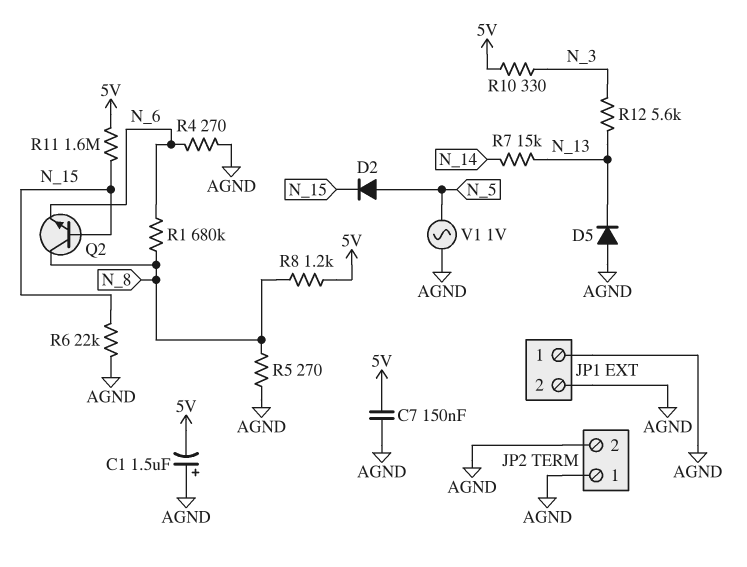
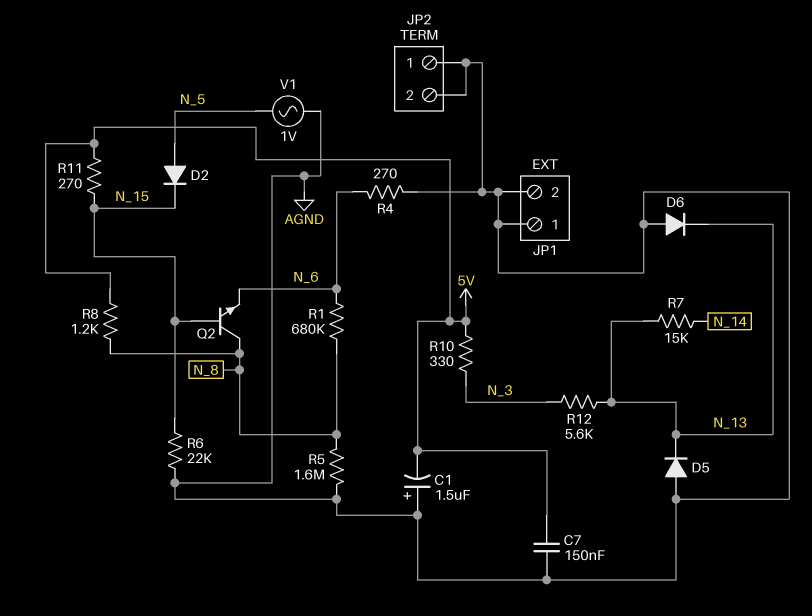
D6: none -> diode (A AGND, K N_13)
R5: 270 (AGND, N_8) -> 1.6M (AGND, N_8)
R11: 1.6M (5V, N_15) -> 270 (5V, N_15)

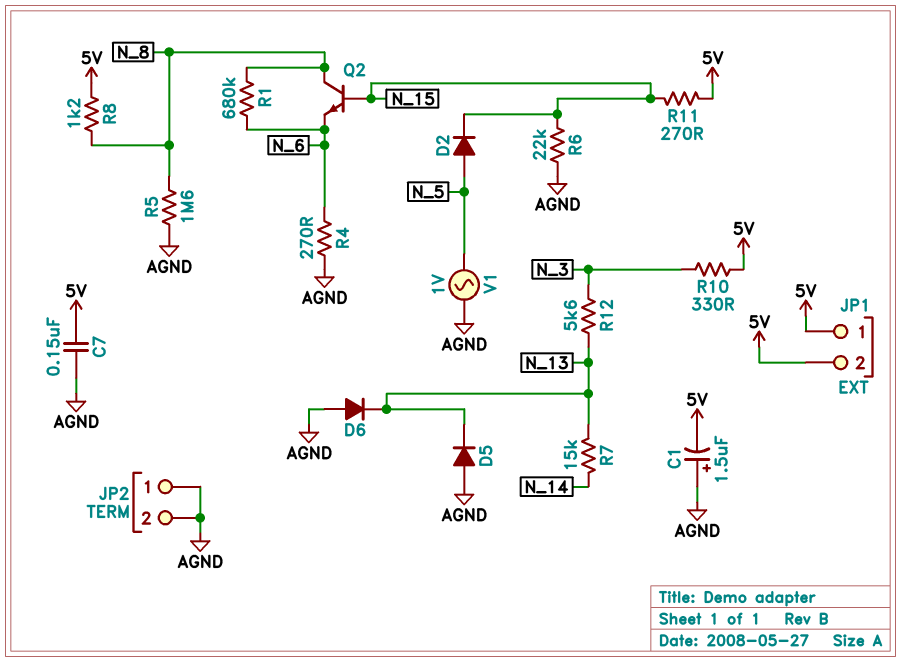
JP1 pin 1: AGND -> 5V
JP1 pin 2: AGND -> 5V

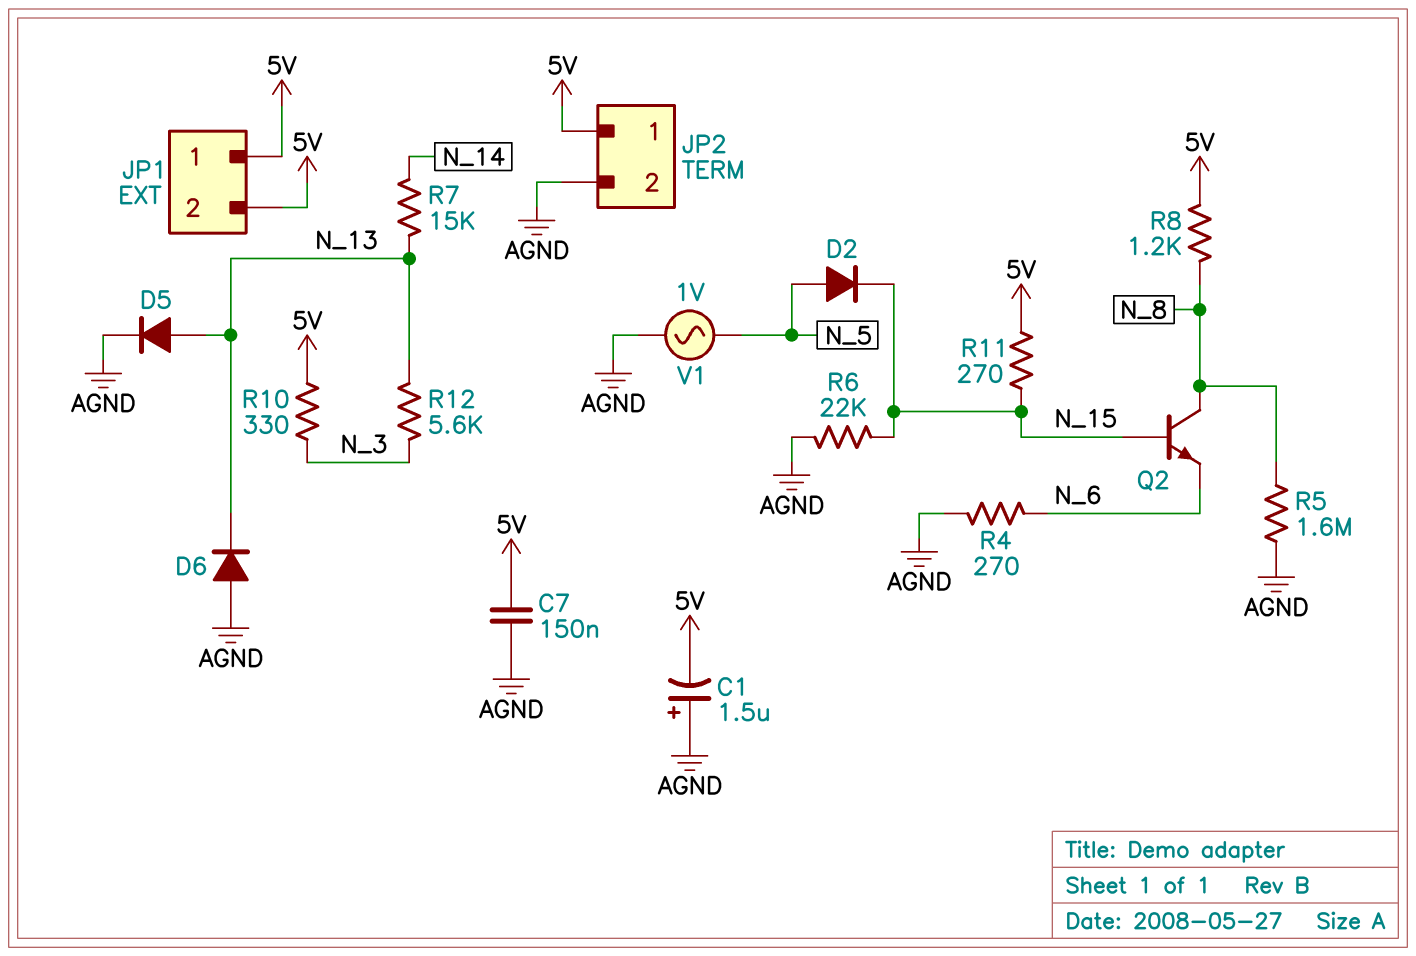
D5: diode (A AGND, K N_13) -> diode (A N_13, K AGND)
JP2 pin 1: AGND -> 5V
R1: 680k (N_6, N_8) -> none

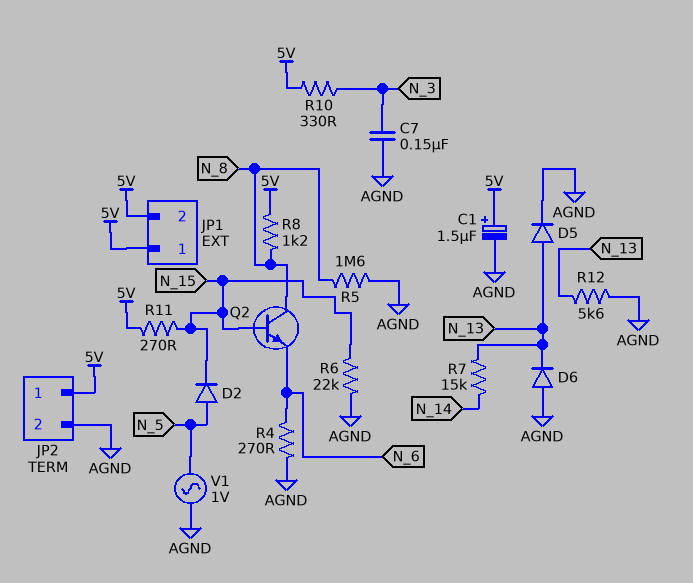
C1: 1.5uF (plus AGND, minus 5V) -> 1.5uF (plus 5V, minus AGND)
C7: 150nF (5V, AGND) -> 150nF (AGND, N_3)
R12: 5.6k (N_3, N_13) -> 5.6k (AGND, N_13)

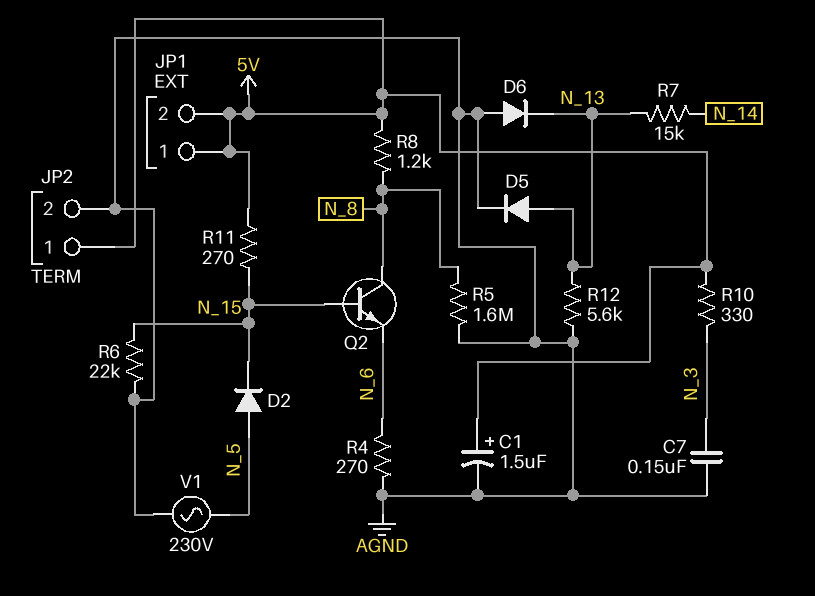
V1: AC 1V (AGND, N_5) -> AC 230V (AGND, N_5)

